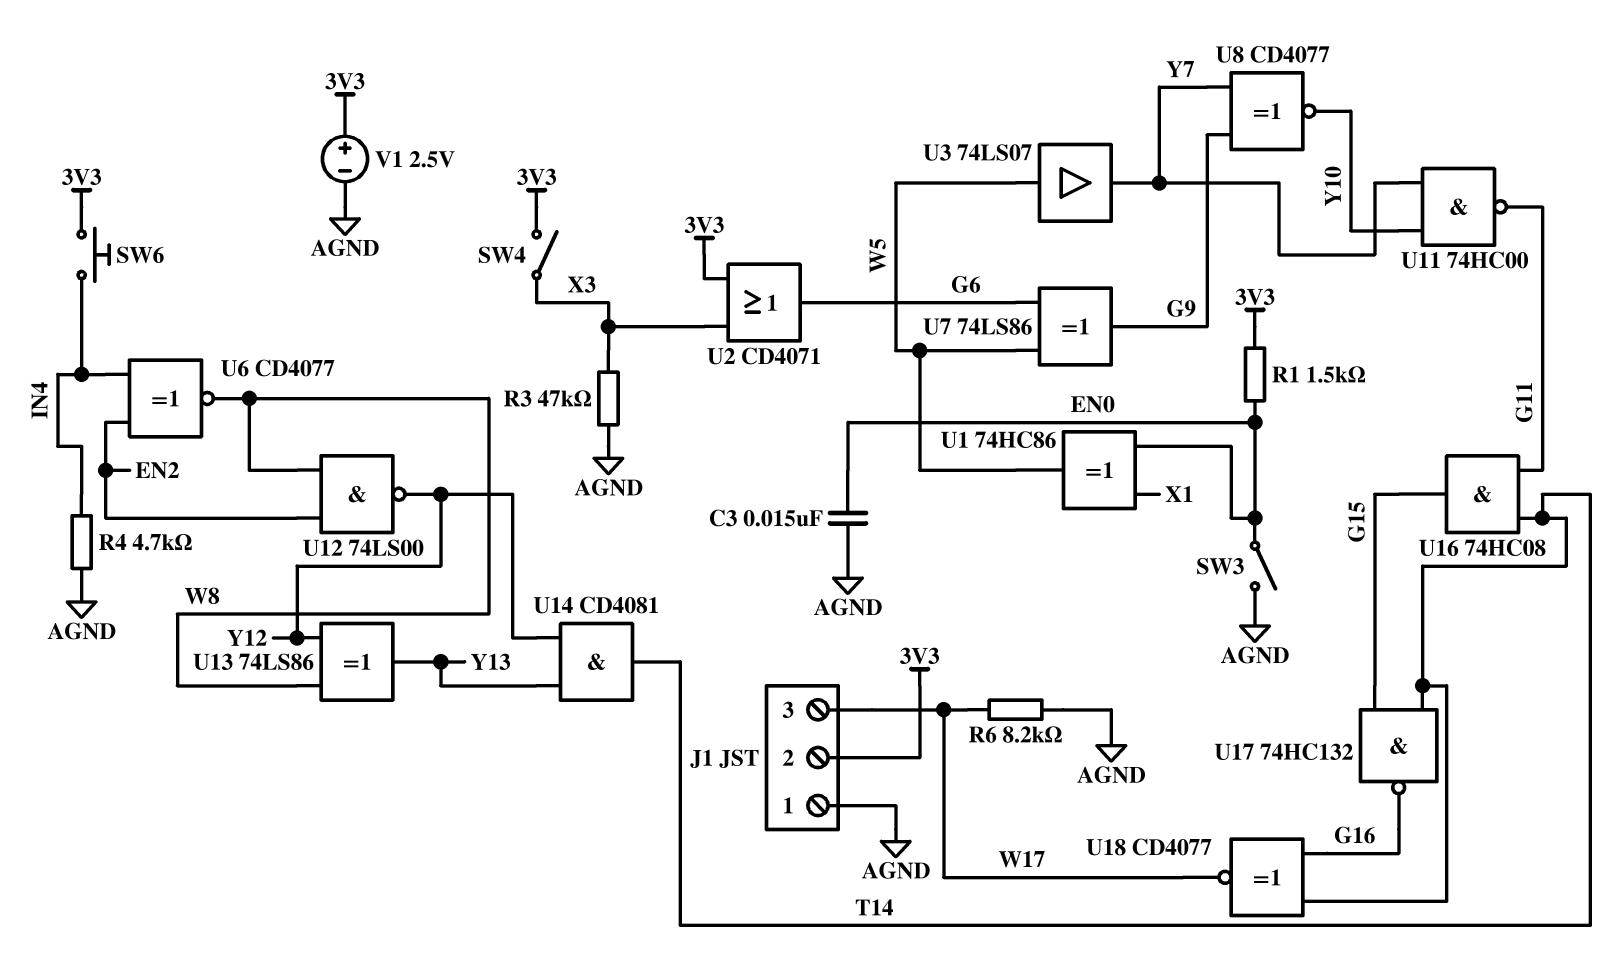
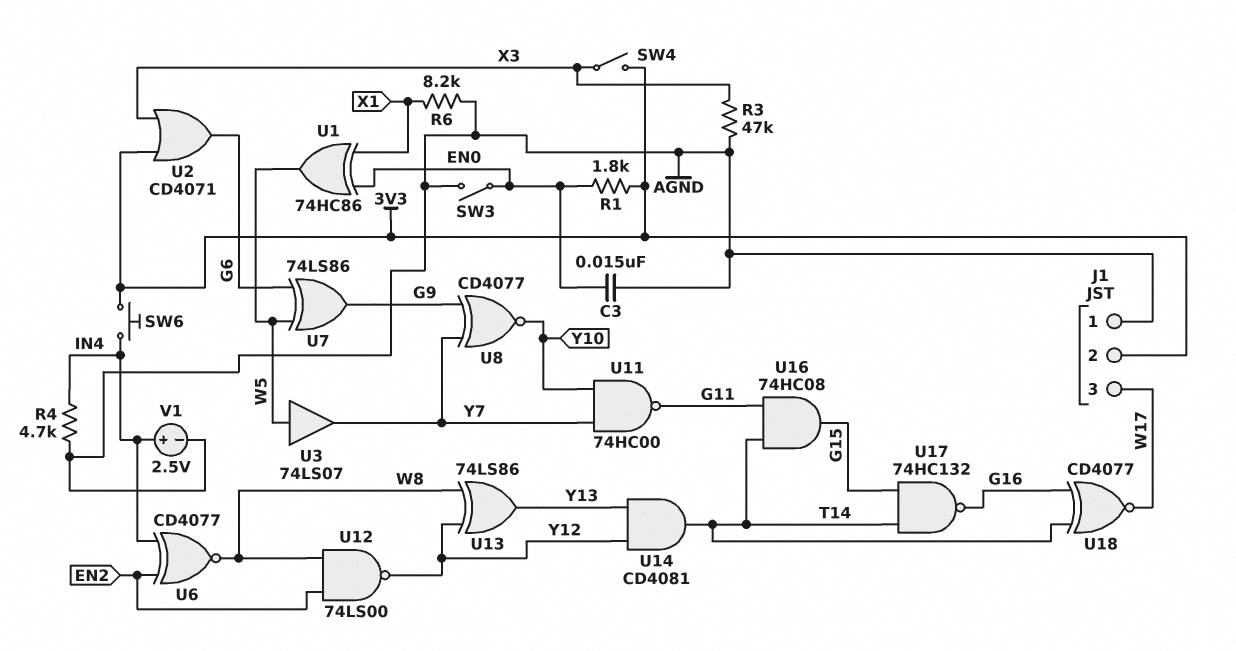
R1: 1.5k (3V3, EN0) -> 1.8k (3V3, EN0)
R6: 8.2k (AGND, W17) -> 8.2k (AGND, X1)
V1: 2.5V (plus 3V3, minus AGND) -> 2.5V (plus IN4, minus AGND)

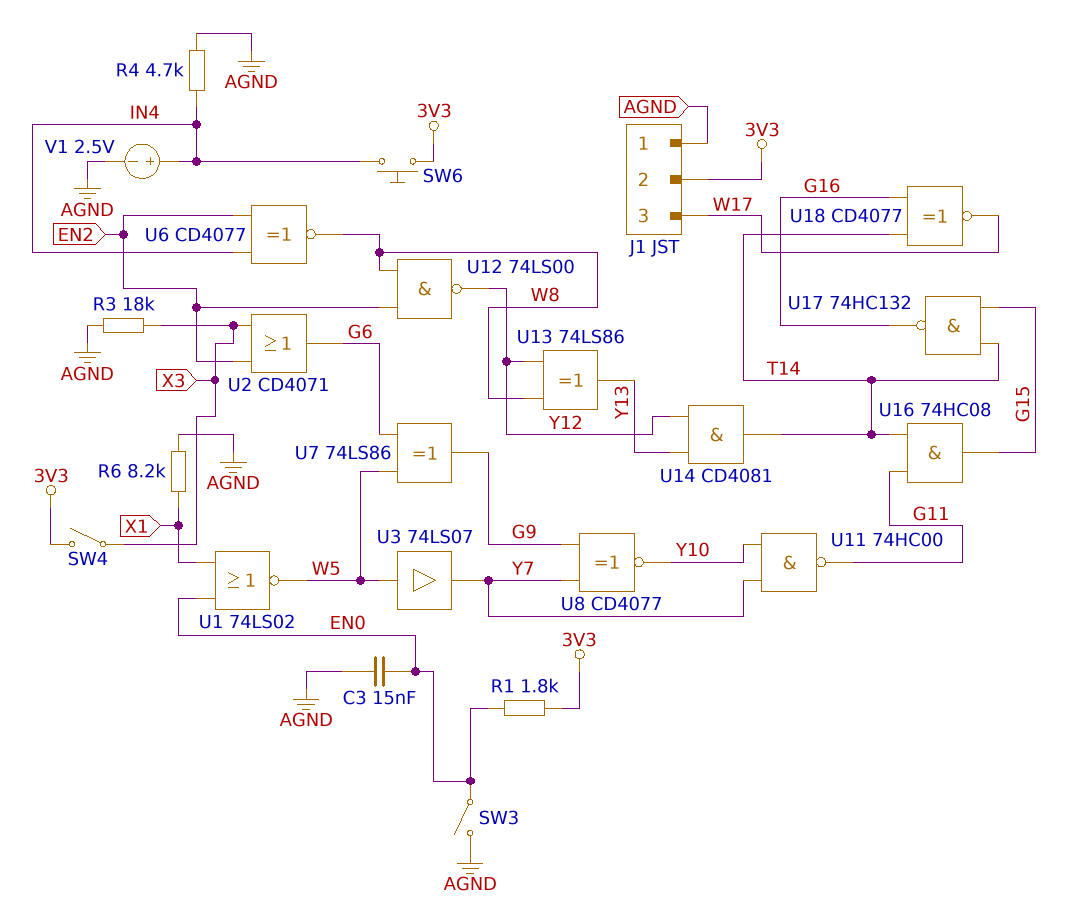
R3: 47k (AGND, X3) -> 18k (AGND, X3)
U1: XOR 74HC86 (in EN0, in X1, out W5) -> NOR 74LS02 (in EN0, in X1, out W5)
U2: OR CD4071 (in 3V3, in X3, out G6) -> OR CD4071 (in EN2, in X3, out G6)

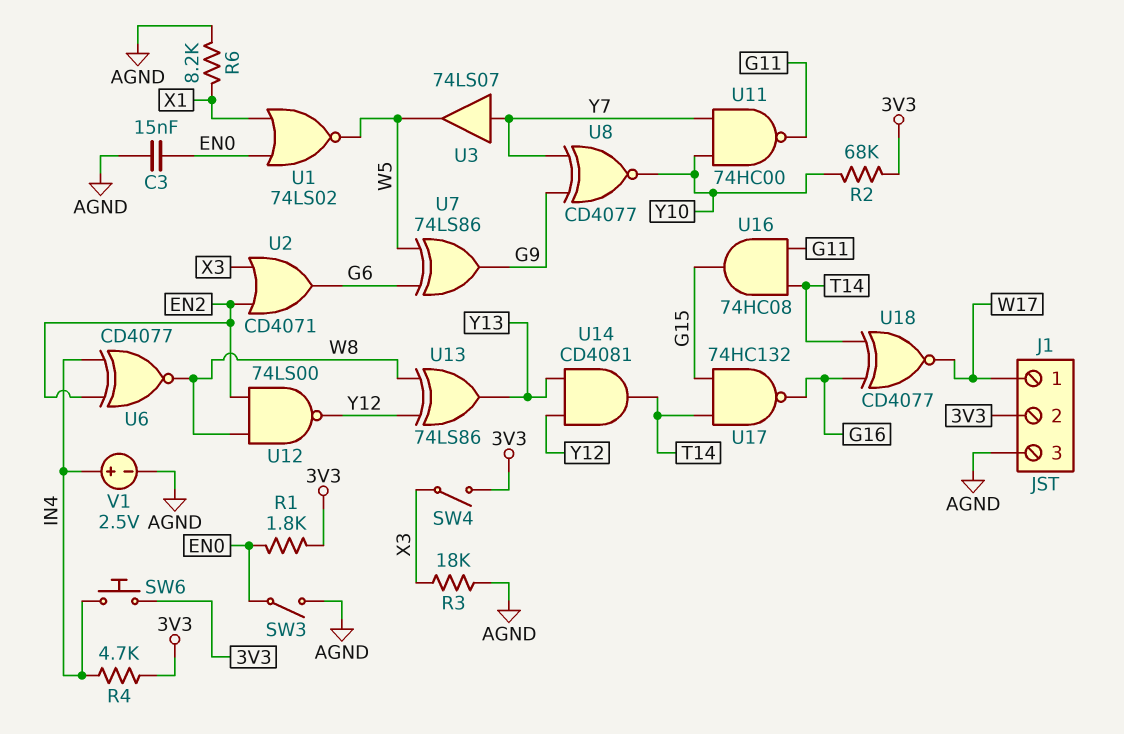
J1 pin 1: AGND -> W17
J1 pin 3: W17 -> AGND
R2: none -> 68k (3V3, Y10)
R4: 4.7k (AGND, IN4) -> 4.7k (3V3, IN4)
U3: buffer 74LS07 (in W5, out Y7) -> buffer 74LS07 (in Y7, out W5)

